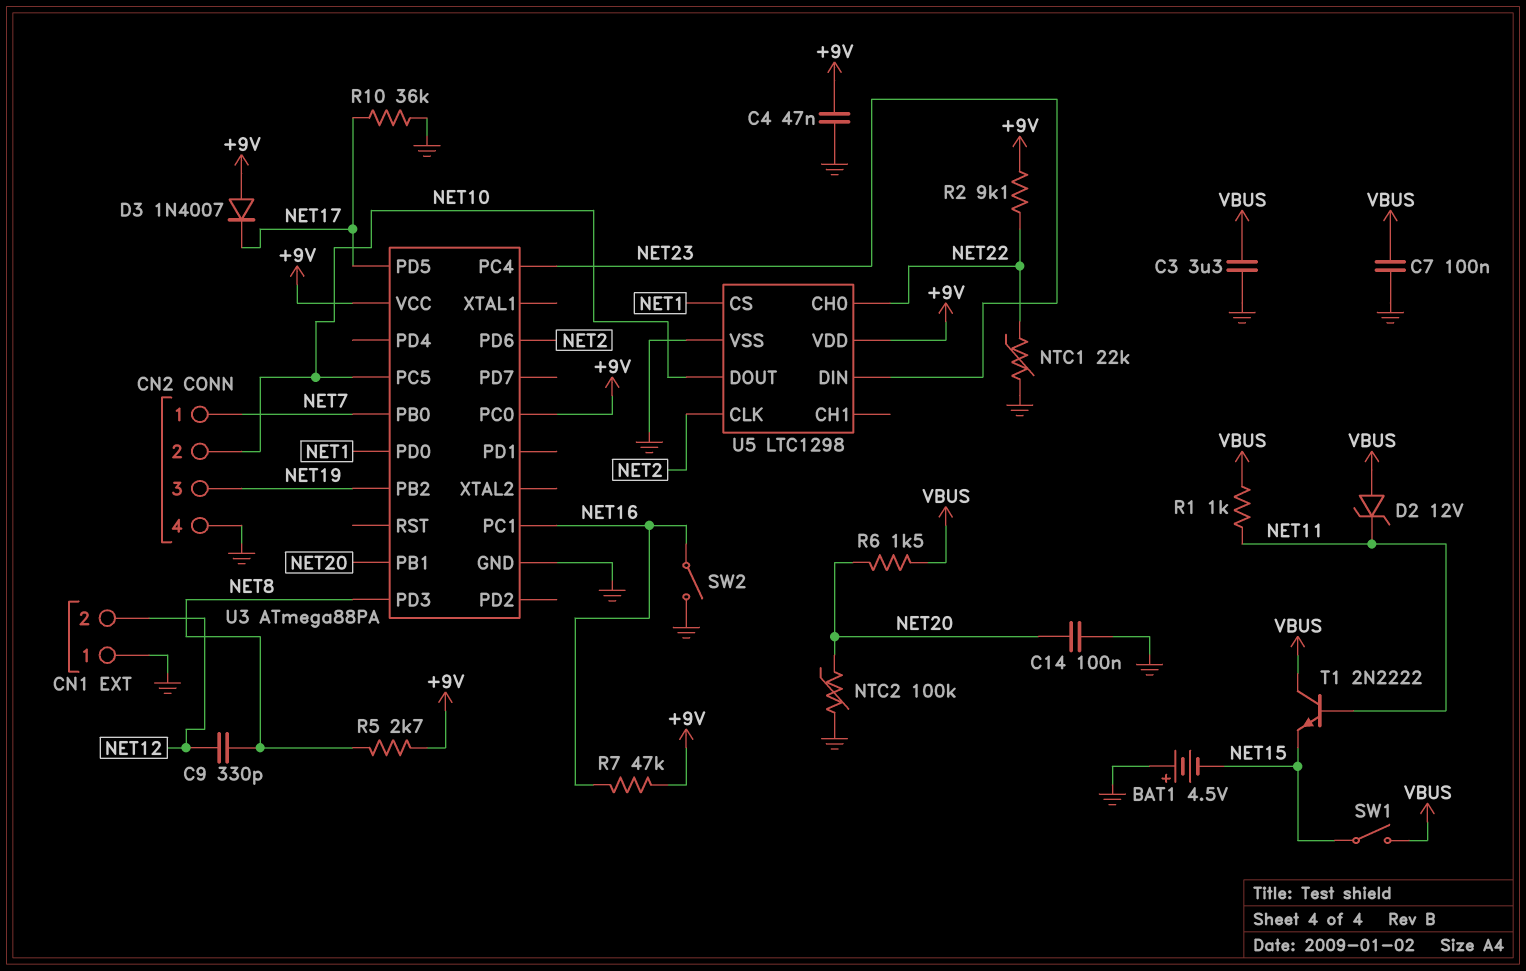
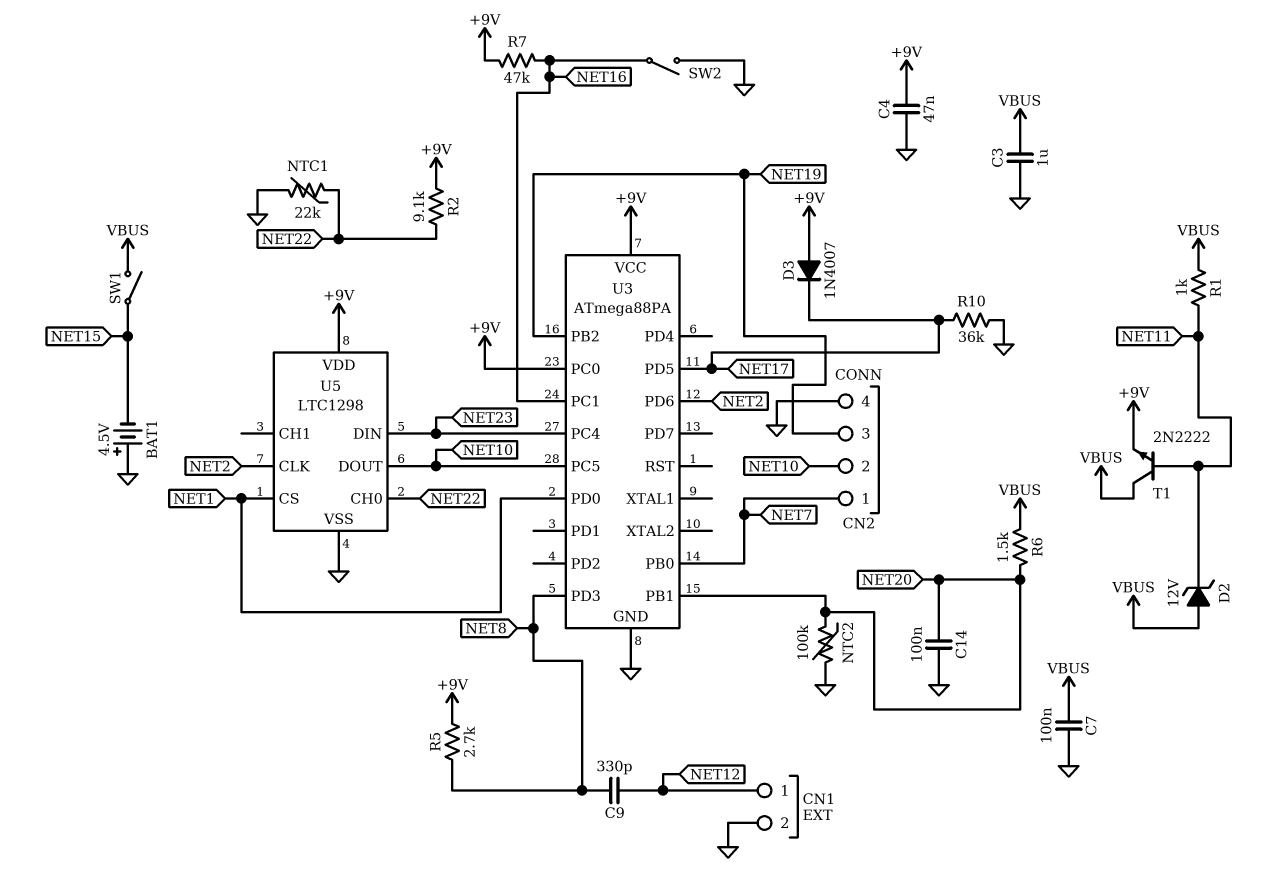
C3: 3.3uF (GND, VBUS) -> 1uF (GND, VBUS)
CN1 pin 1: GND -> NET12
CN1 pin 2: NET12 -> GND
T1: NPN 2N2222 (B NET11, C VBUS, E NET15) -> NPN 2N2222 (B NET11, C VBUS, E +9V)

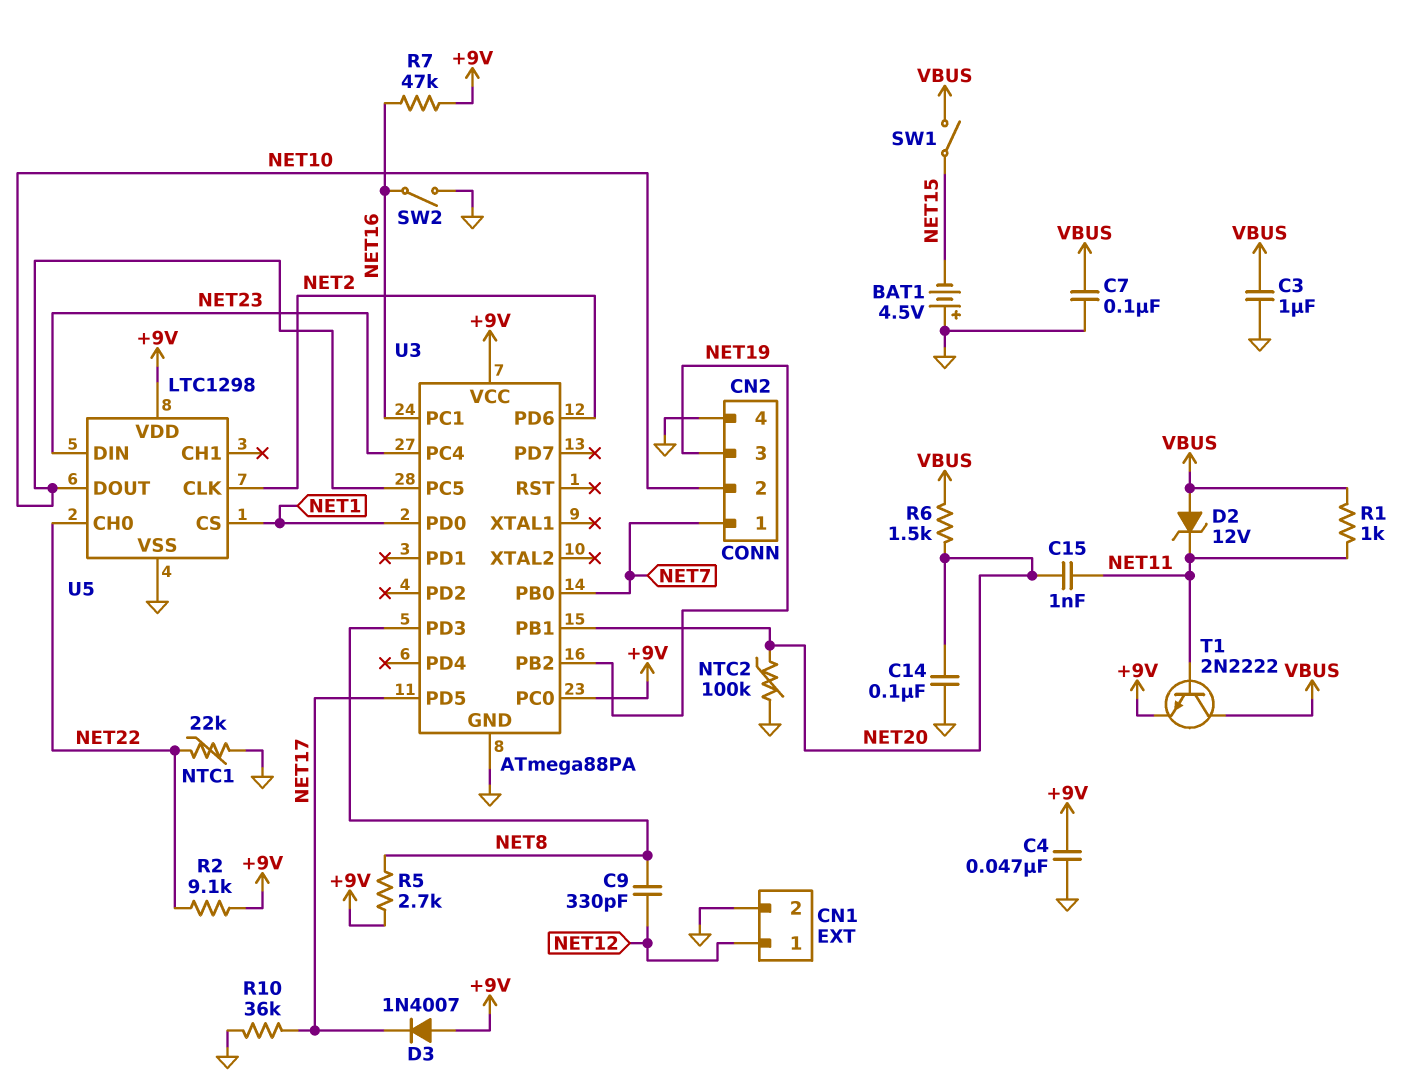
C15: none -> 1nF (NET11, NET20)

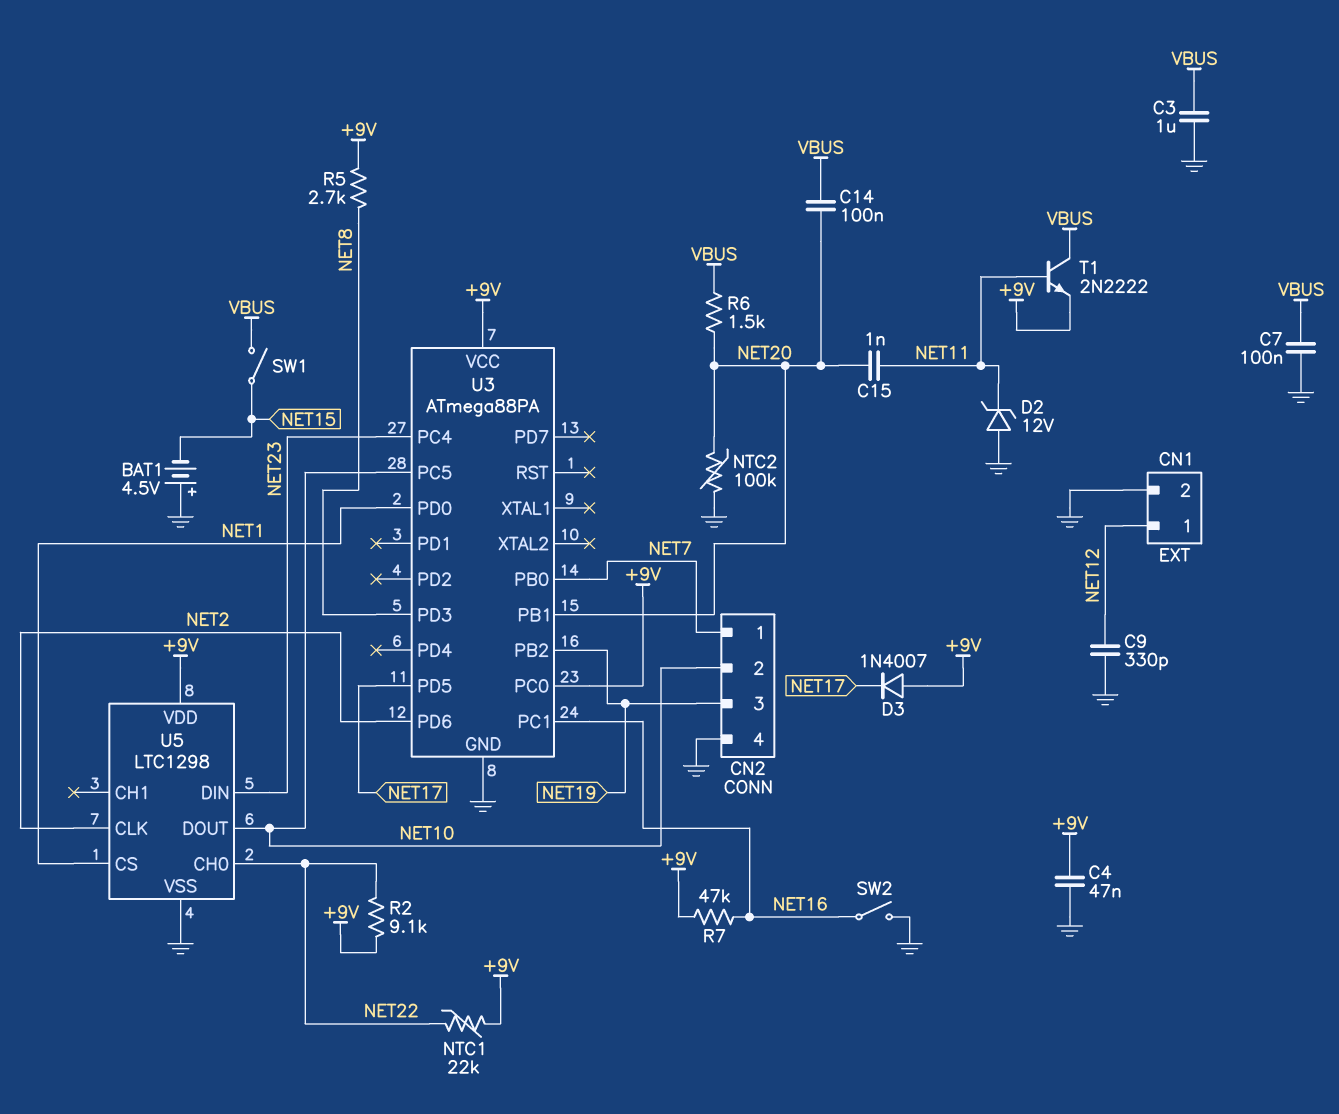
C9: 330pF (NET8, NET12) -> 330pF (GND, NET12)
C14: 100nF (GND, NET20) -> 100nF (NET20, VBUS)
D2: zener 12V (A VBUS, K NET11) -> zener 12V (A GND, K NET11)
NTC1: 22k (GND, NET22) -> 22k (+9V, NET22)
R1: 1k (NET11, VBUS) -> none
R10: 36k (GND, NET17) -> none

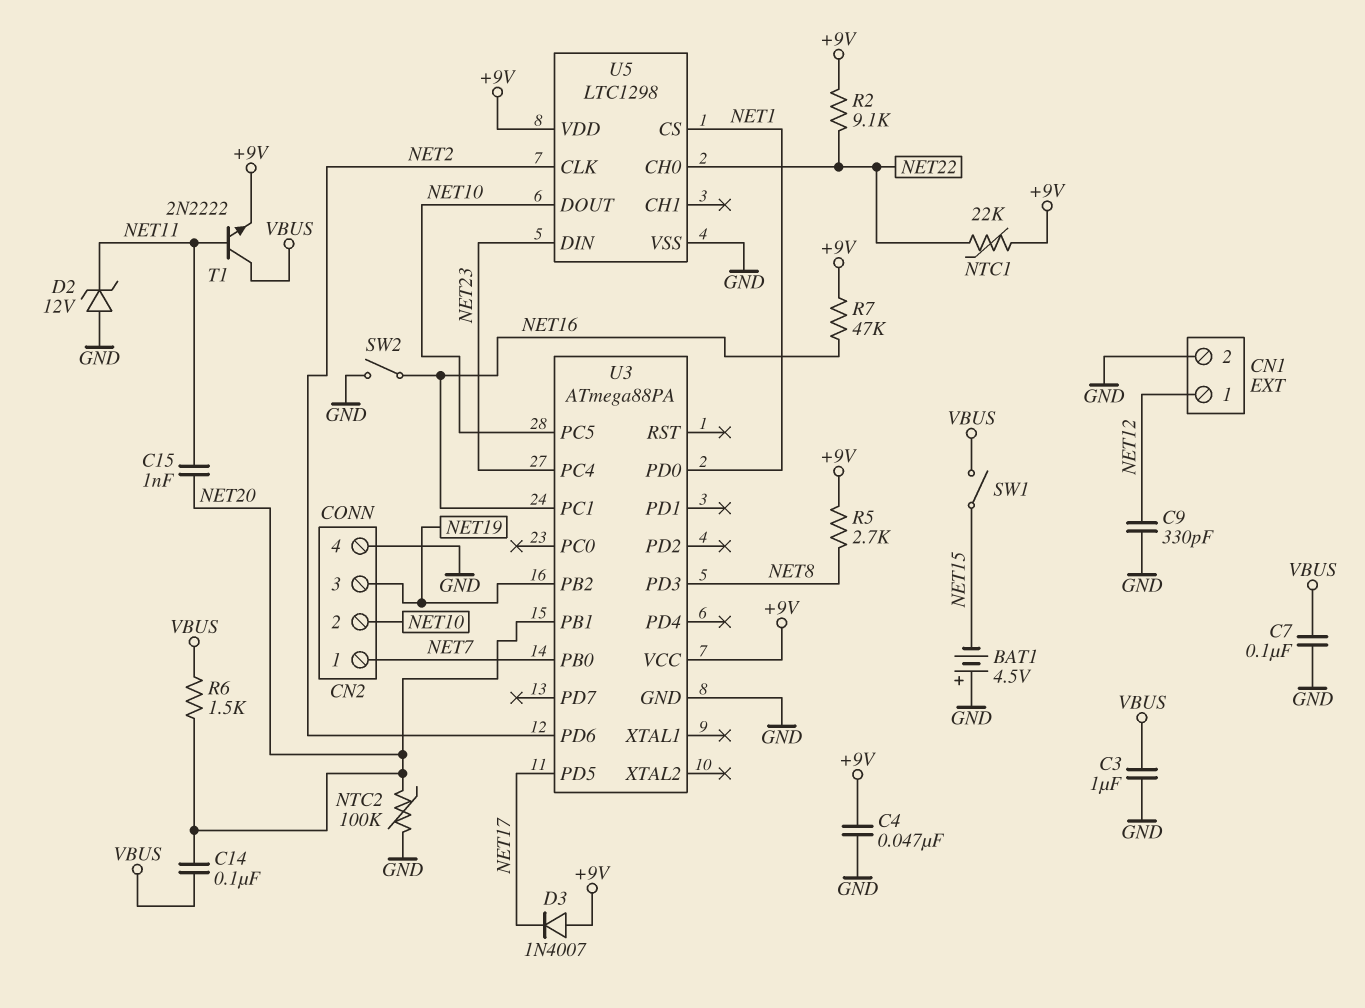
U3 pin PC0: +9V -> none

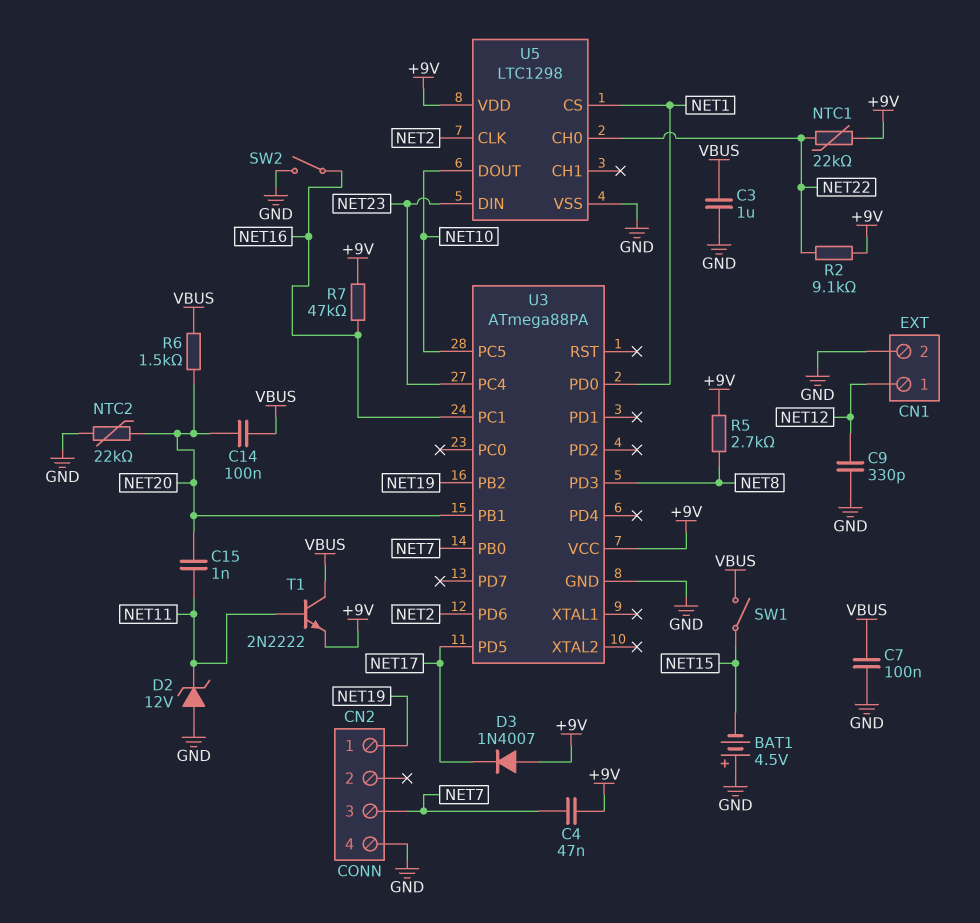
C4: 47nF (+9V, GND) -> 47nF (+9V, NET7)
CN2 pin 1: NET7 -> NET19
CN2 pin 2: NET10 -> none
CN2 pin 3: NET19 -> NET7
NTC2: 100k (GND, NET20) -> 22k (GND, NET20)

